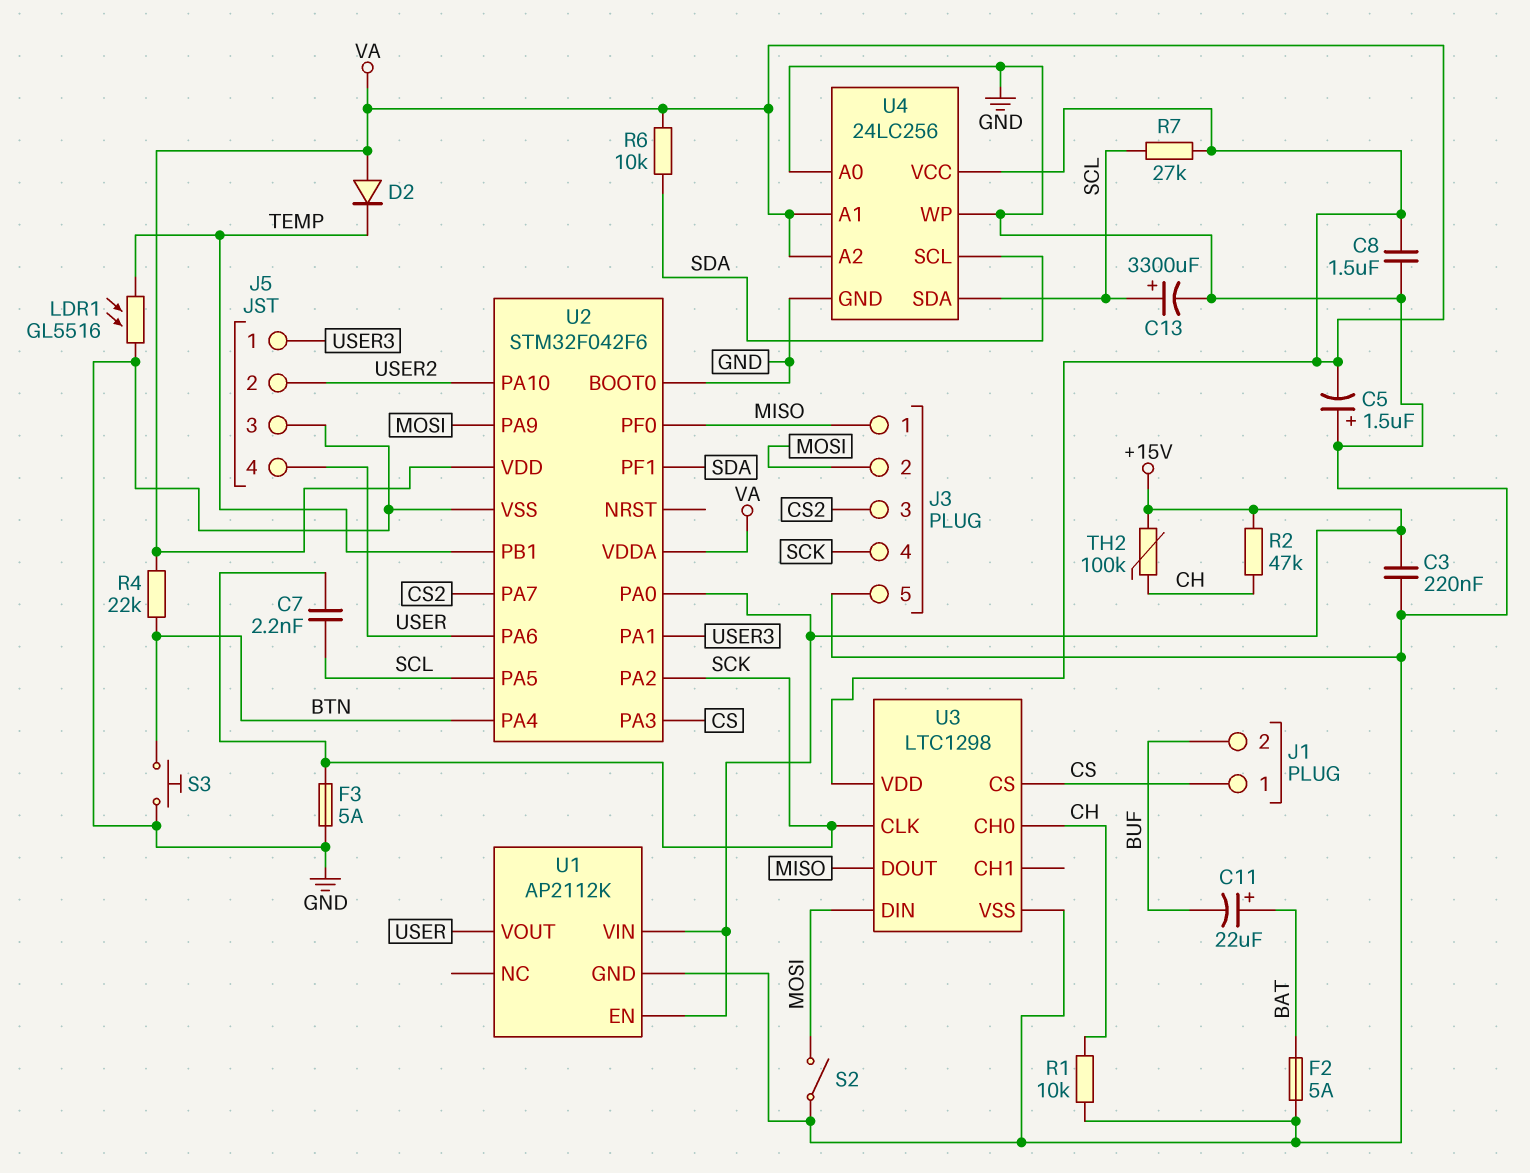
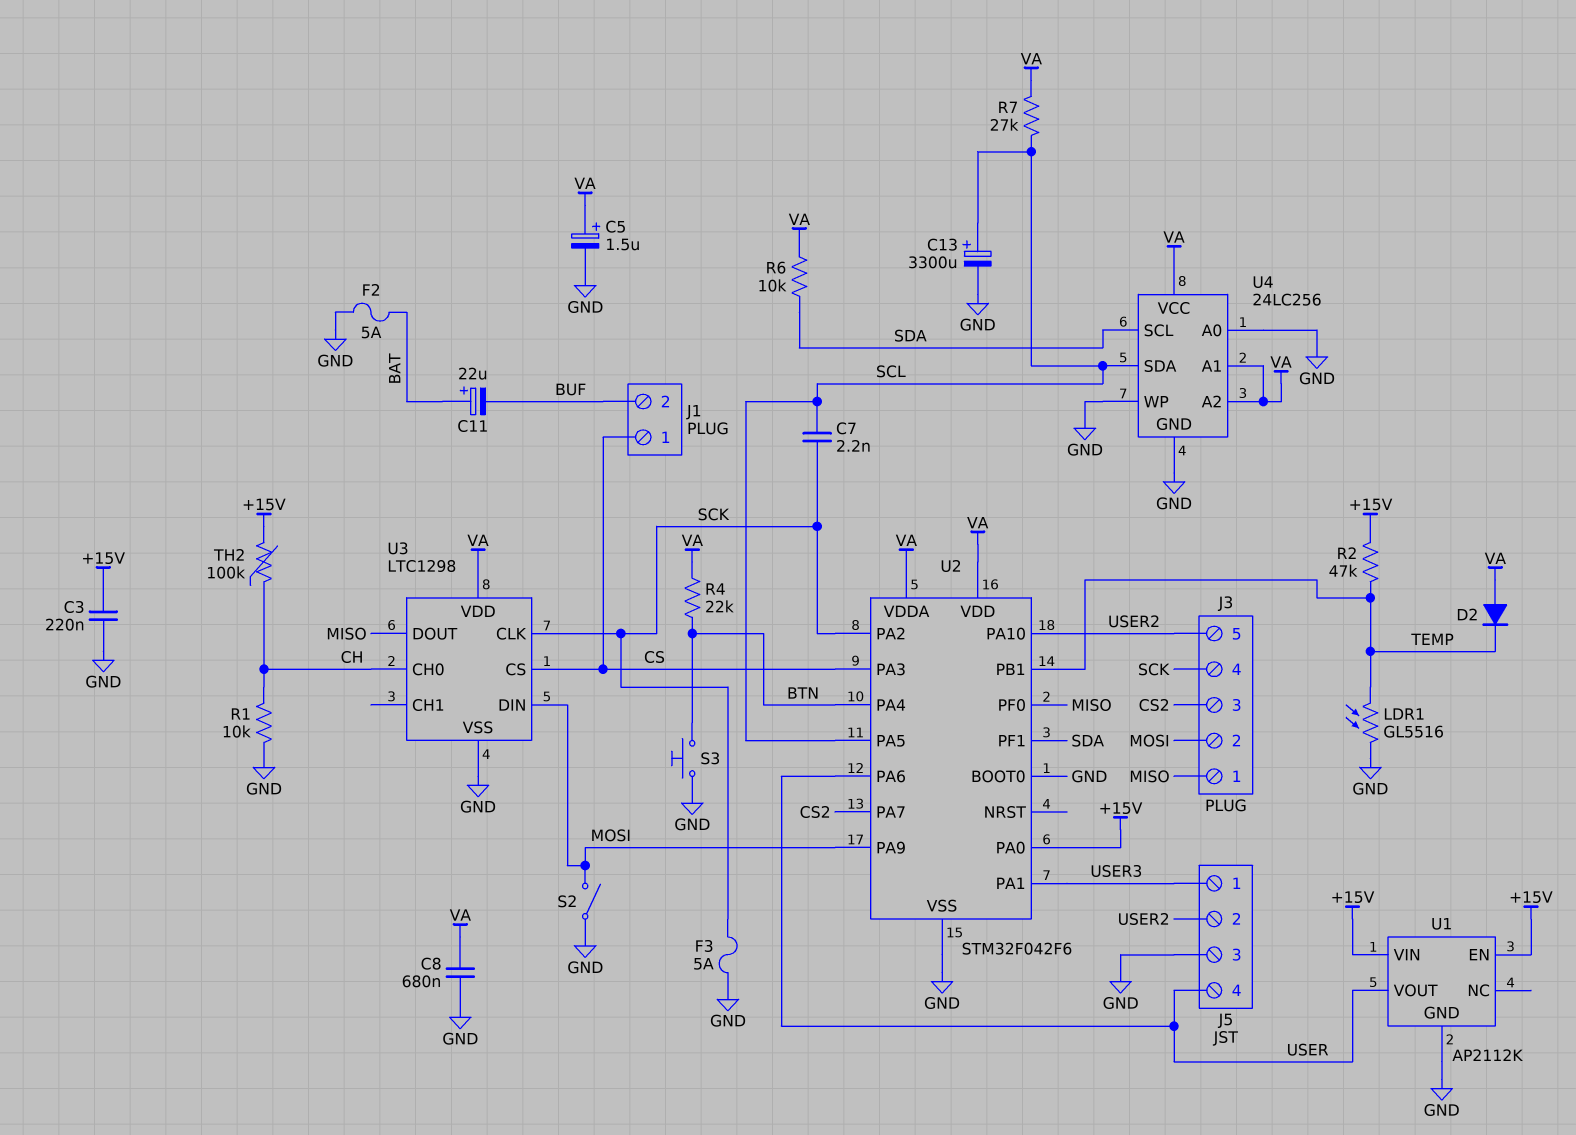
C5: 1.5uF (plus GND, minus VA) -> 1.5uF (plus VA, minus GND)
C8: 1.5uF (GND, VA) -> 680nF (GND, VA)
J3 pin 5: GND -> USER2
R2: 47k (+15V, CH) -> 47k (+15V, TEMP)

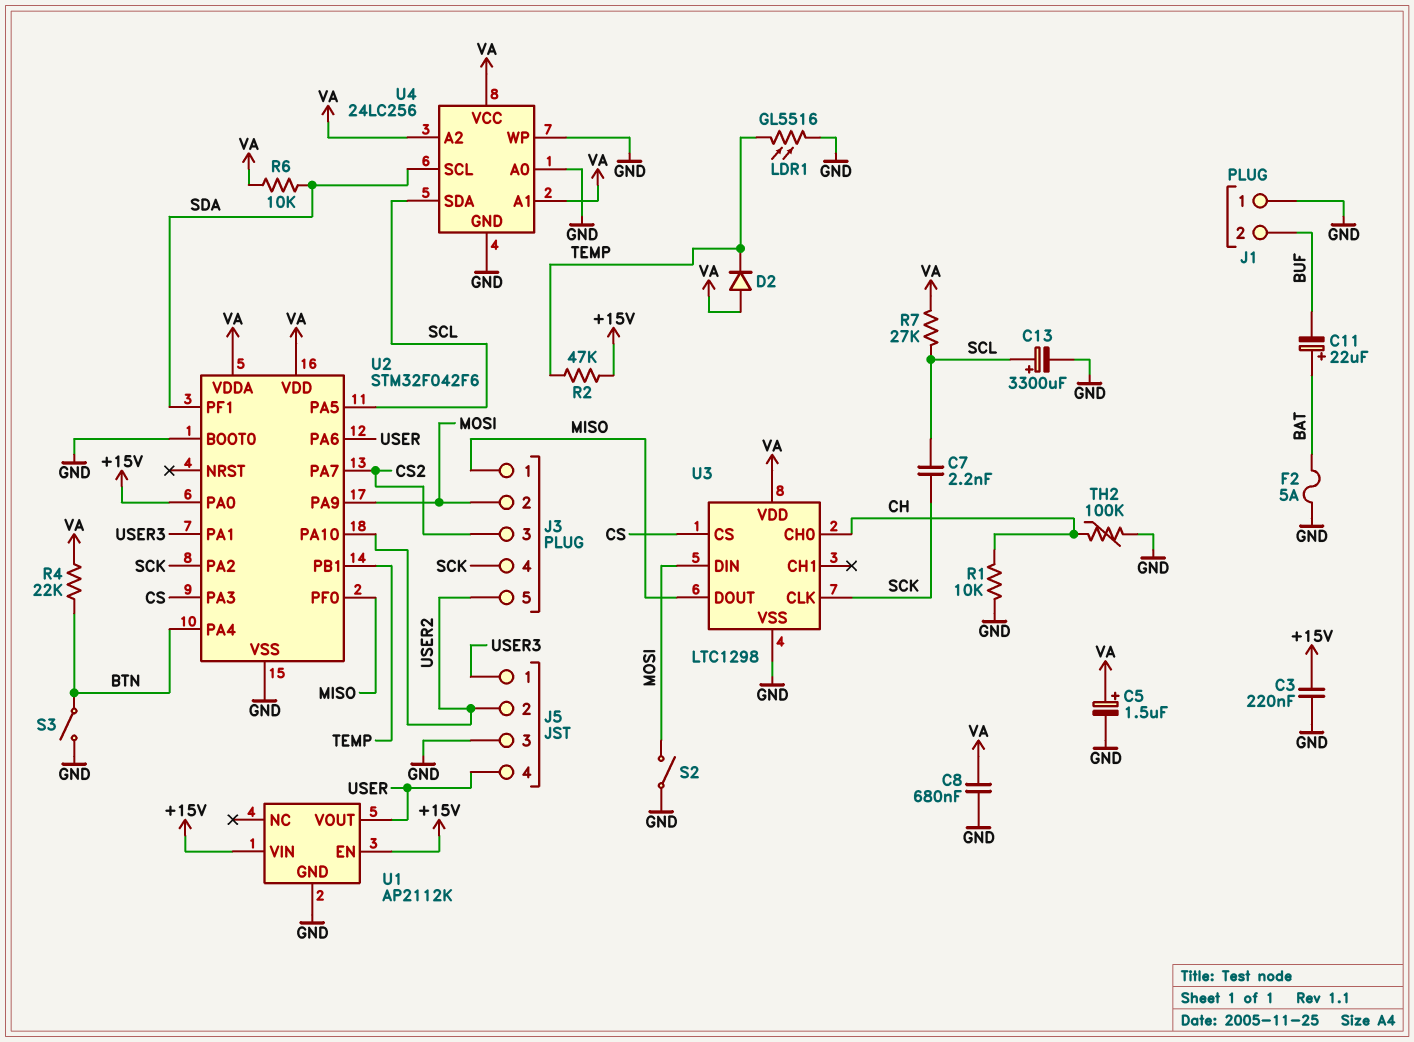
F3: 5A (GND, SCK) -> none
J1 pin 1: CS -> GND
S3: button (BTN, GND) -> switch (BTN, GND)
TH2: 100k (+15V, CH) -> 100k (CH, GND)

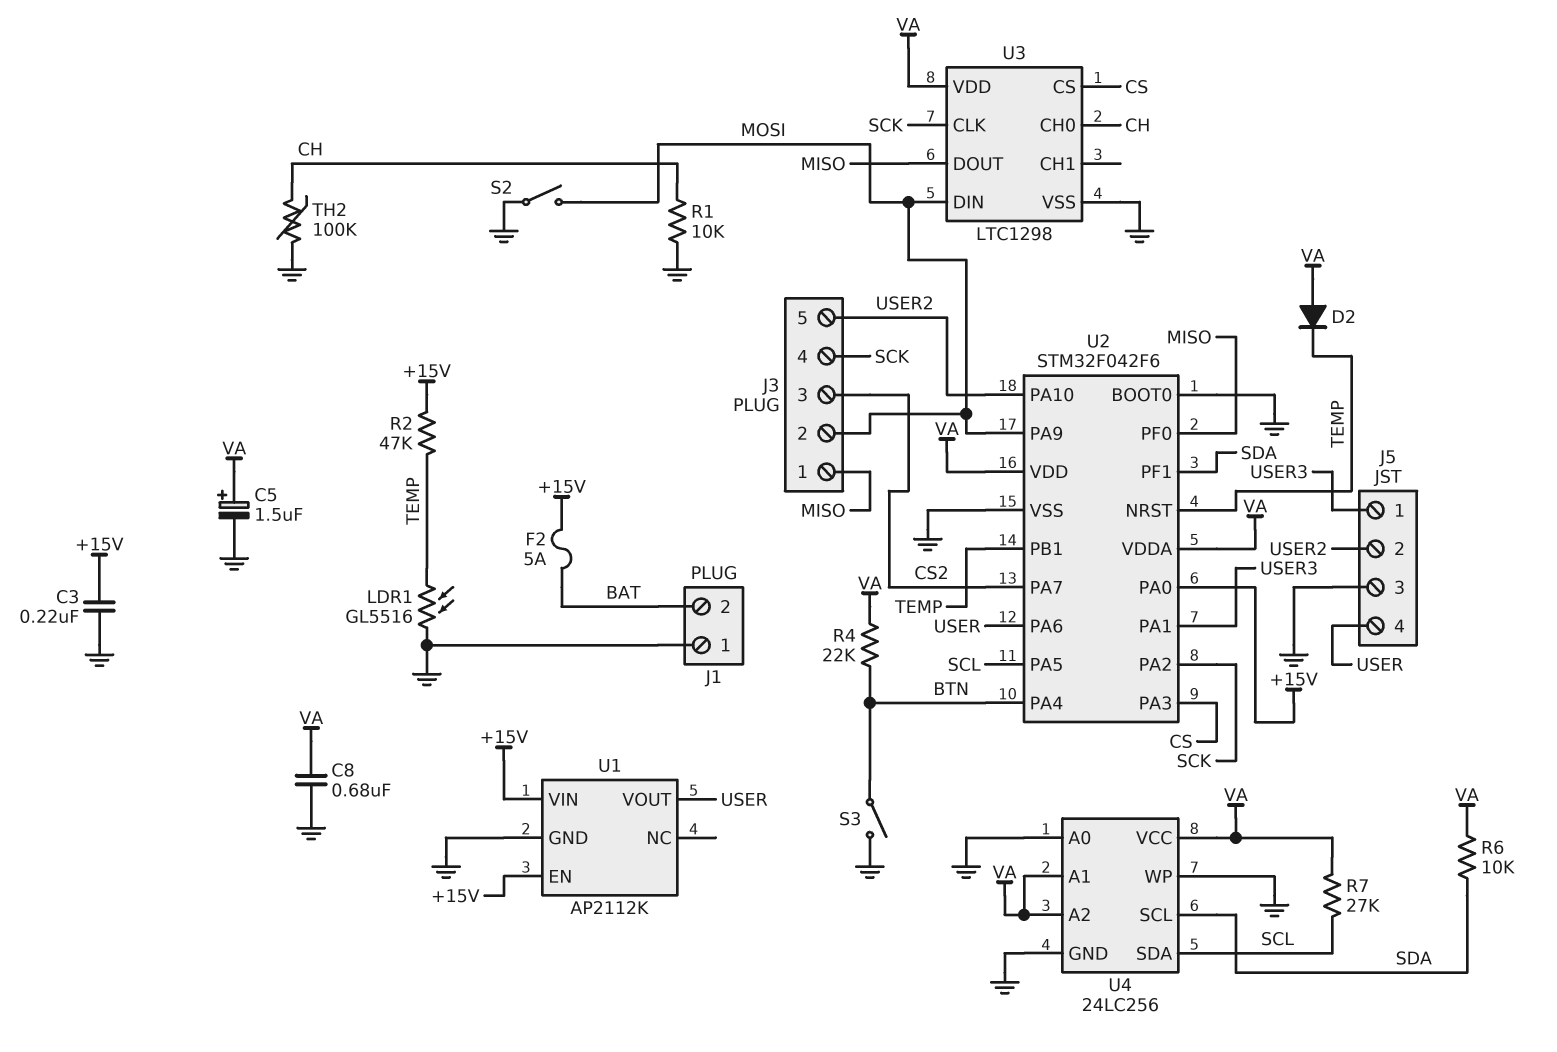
C7: 2.2nF (SCK, SCL) -> none
C11: 22uF (plus BAT, minus BUF) -> none
C13: 3300uF (plus SCL, minus GND) -> none
F2: 5A (BAT, GND) -> 5A (+15V, BAT)
J1 pin 2: BUF -> BAT
U2 pin NRST: none -> TEMP

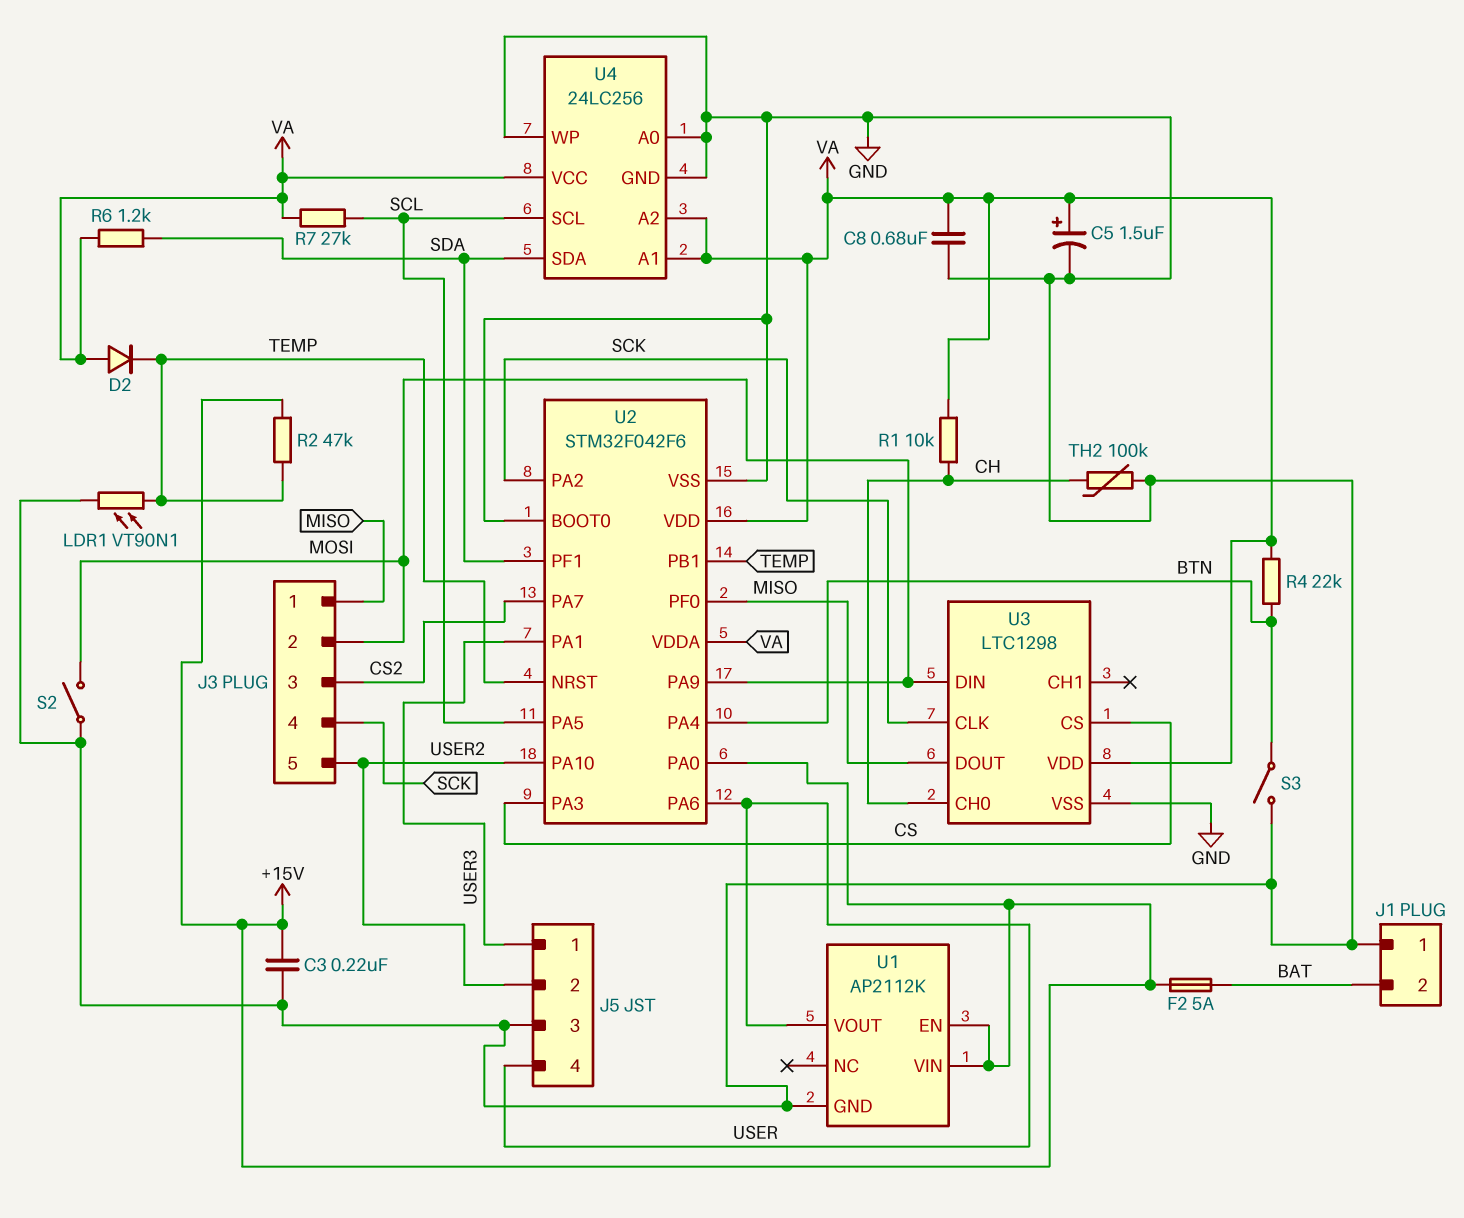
LDR1: GL5516 (GND, TEMP) -> VT90N1 (GND, TEMP)
R1: 10k (CH, GND) -> 10k (CH, VA)
R6: 10k (SDA, VA) -> 1.2k (SDA, VA)
U4 pin SCL: SDA -> SCL
U4 pin SDA: SCL -> SDA

